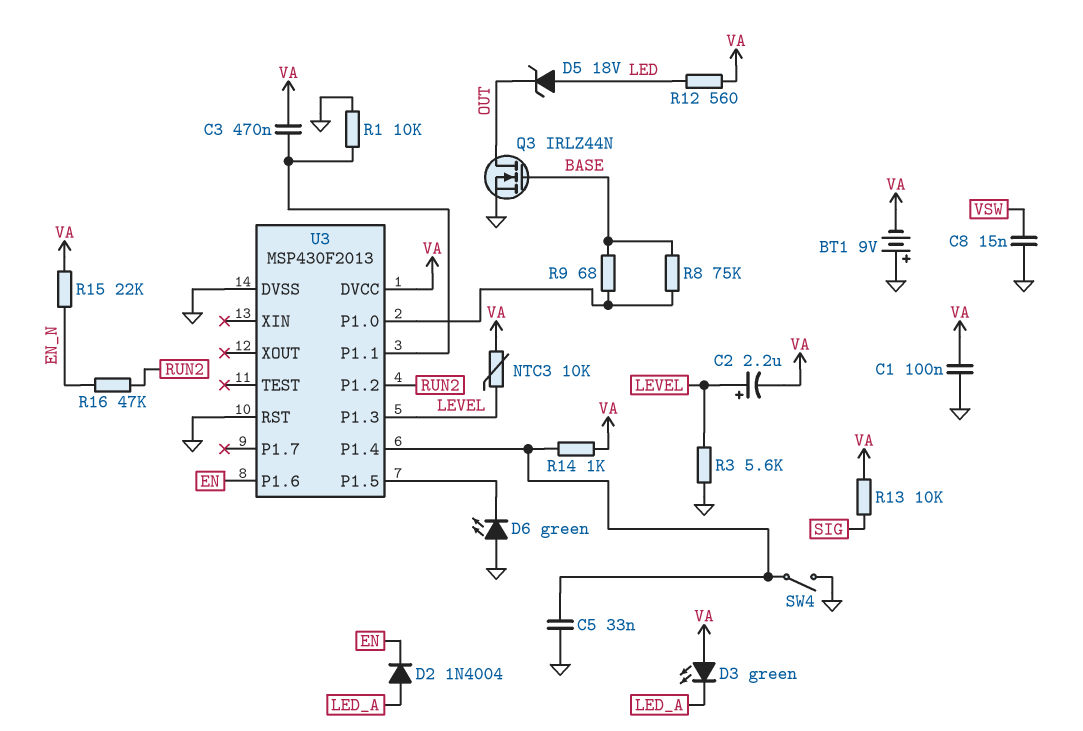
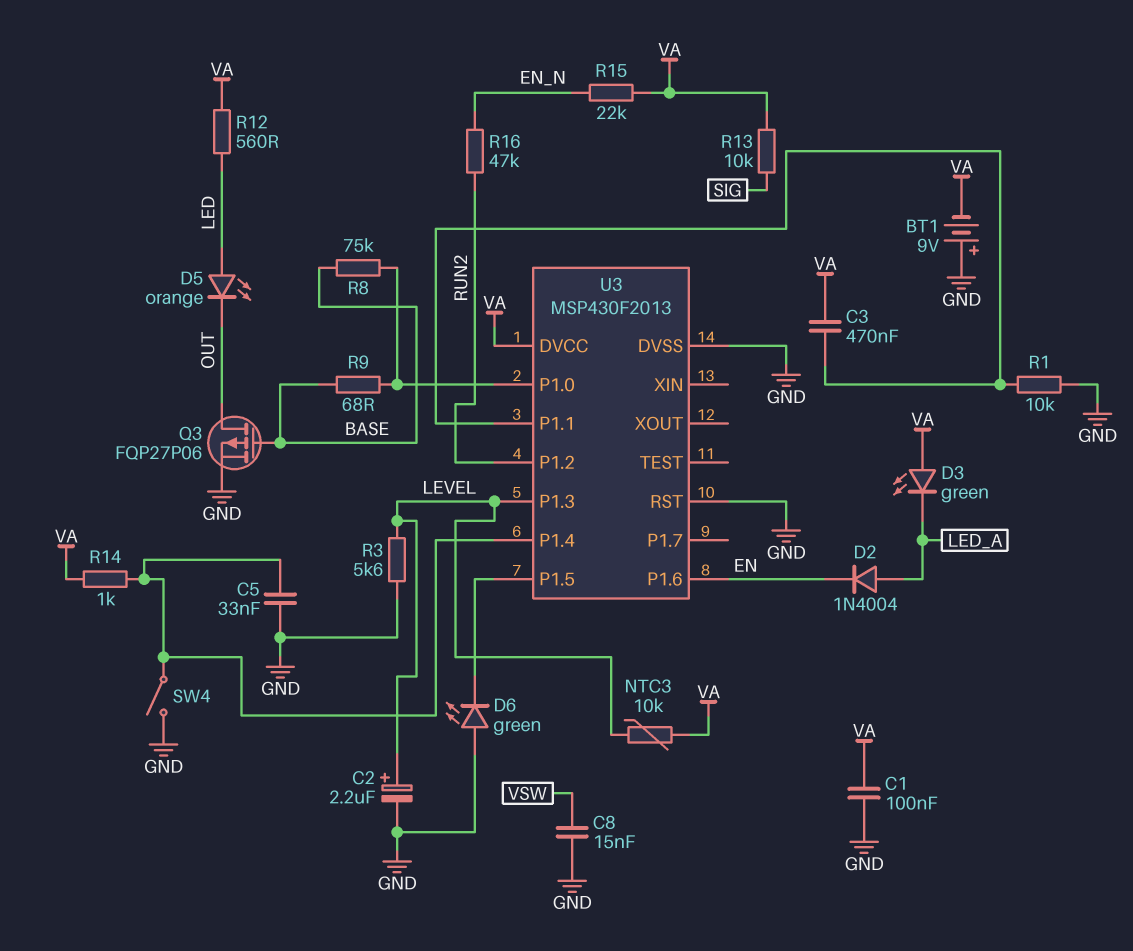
C2: 2.2uF (plus LEVEL, minus VA) -> 2.2uF (plus LEVEL, minus GND)
D5: zener 18V (A LED, K OUT) -> LED orange (A LED, K OUT)
Q3: NMOS IRLZ44N (G BASE, D OUT, S GND) -> PMOS FQP27P06 (G BASE, D OUT, S GND)

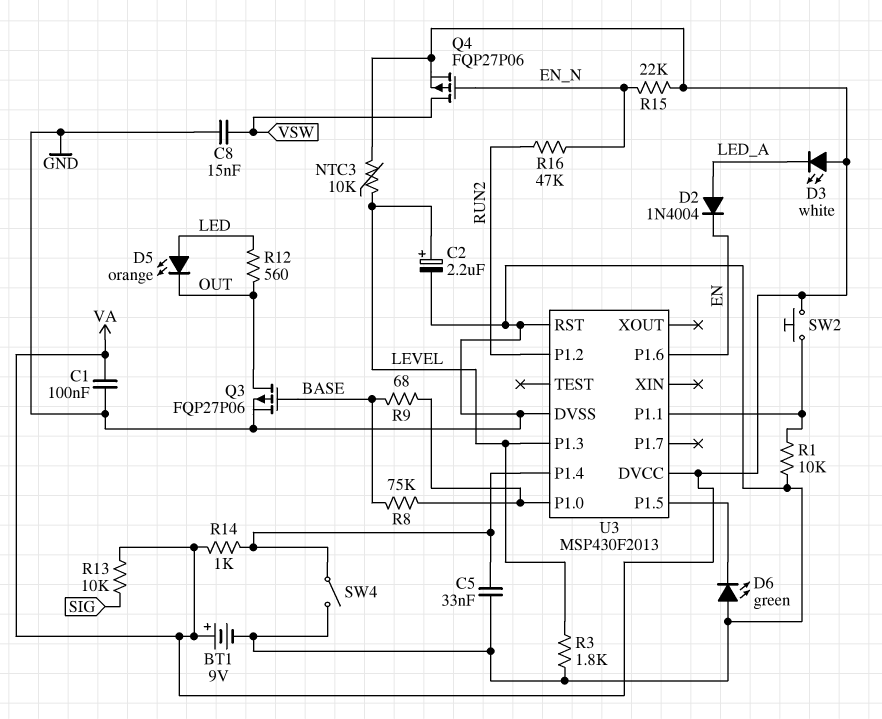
BT1: 9V (plus GND, minus VA) -> 9V (plus VA, minus GND)
C3: 470nF (U3/P1.1, VA) -> none
D3: LED green (A VA, K LED_A) -> LED white (A VA, K LED_A)
Q4: none -> PMOS FQP27P06 (G EN_N, D VSW, S VA)
R3: 5.6k (GND, LEVEL) -> 1.8k (GND, LEVEL)
R12: 560 (LED, VA) -> 560 (LED, OUT)
SW2: none -> button (U3/P1.1, VA)

